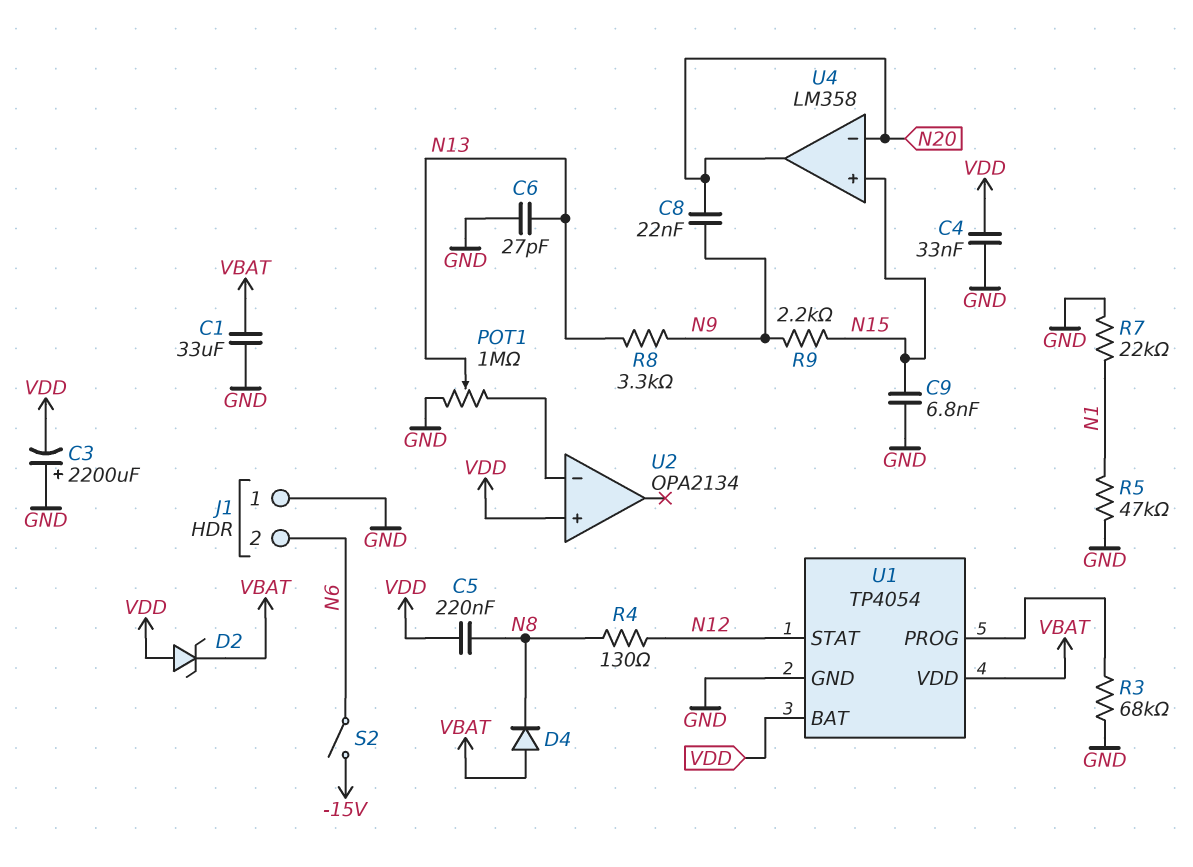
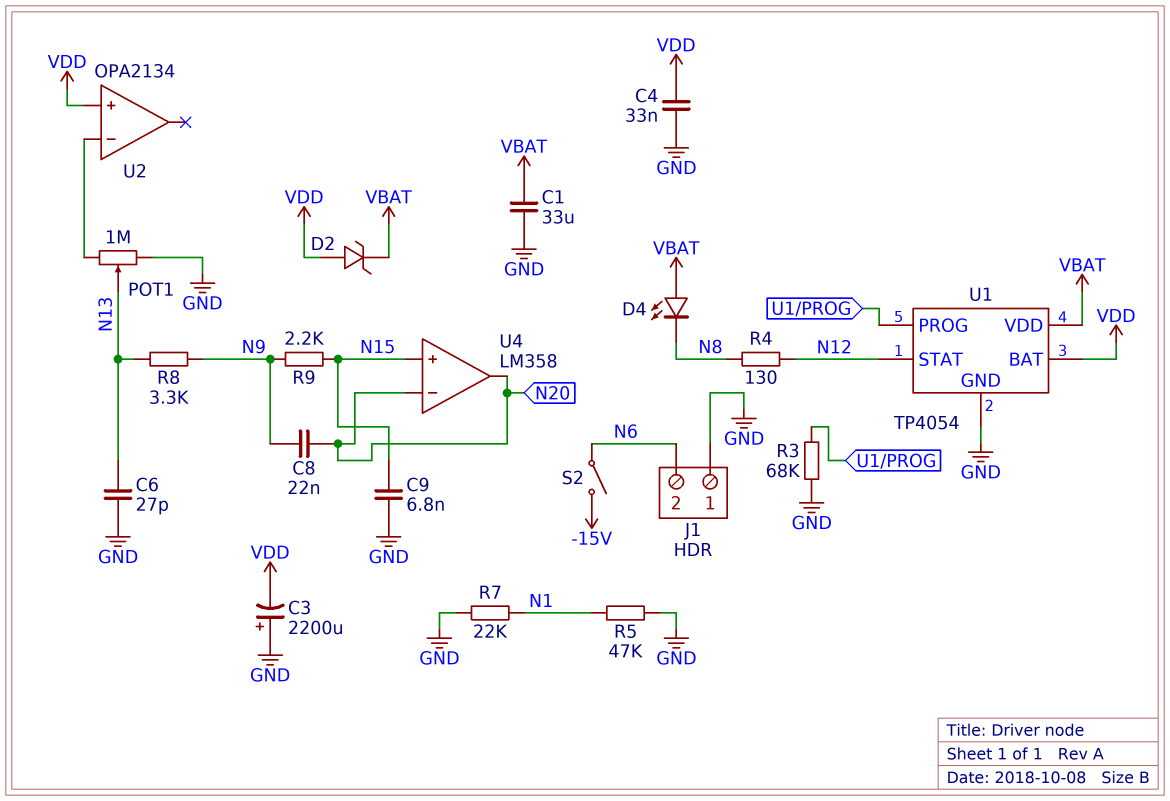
C5: 220nF (N8, VDD) -> none
D4: diode (A VBAT, K N8) -> LED (A VBAT, K N8)

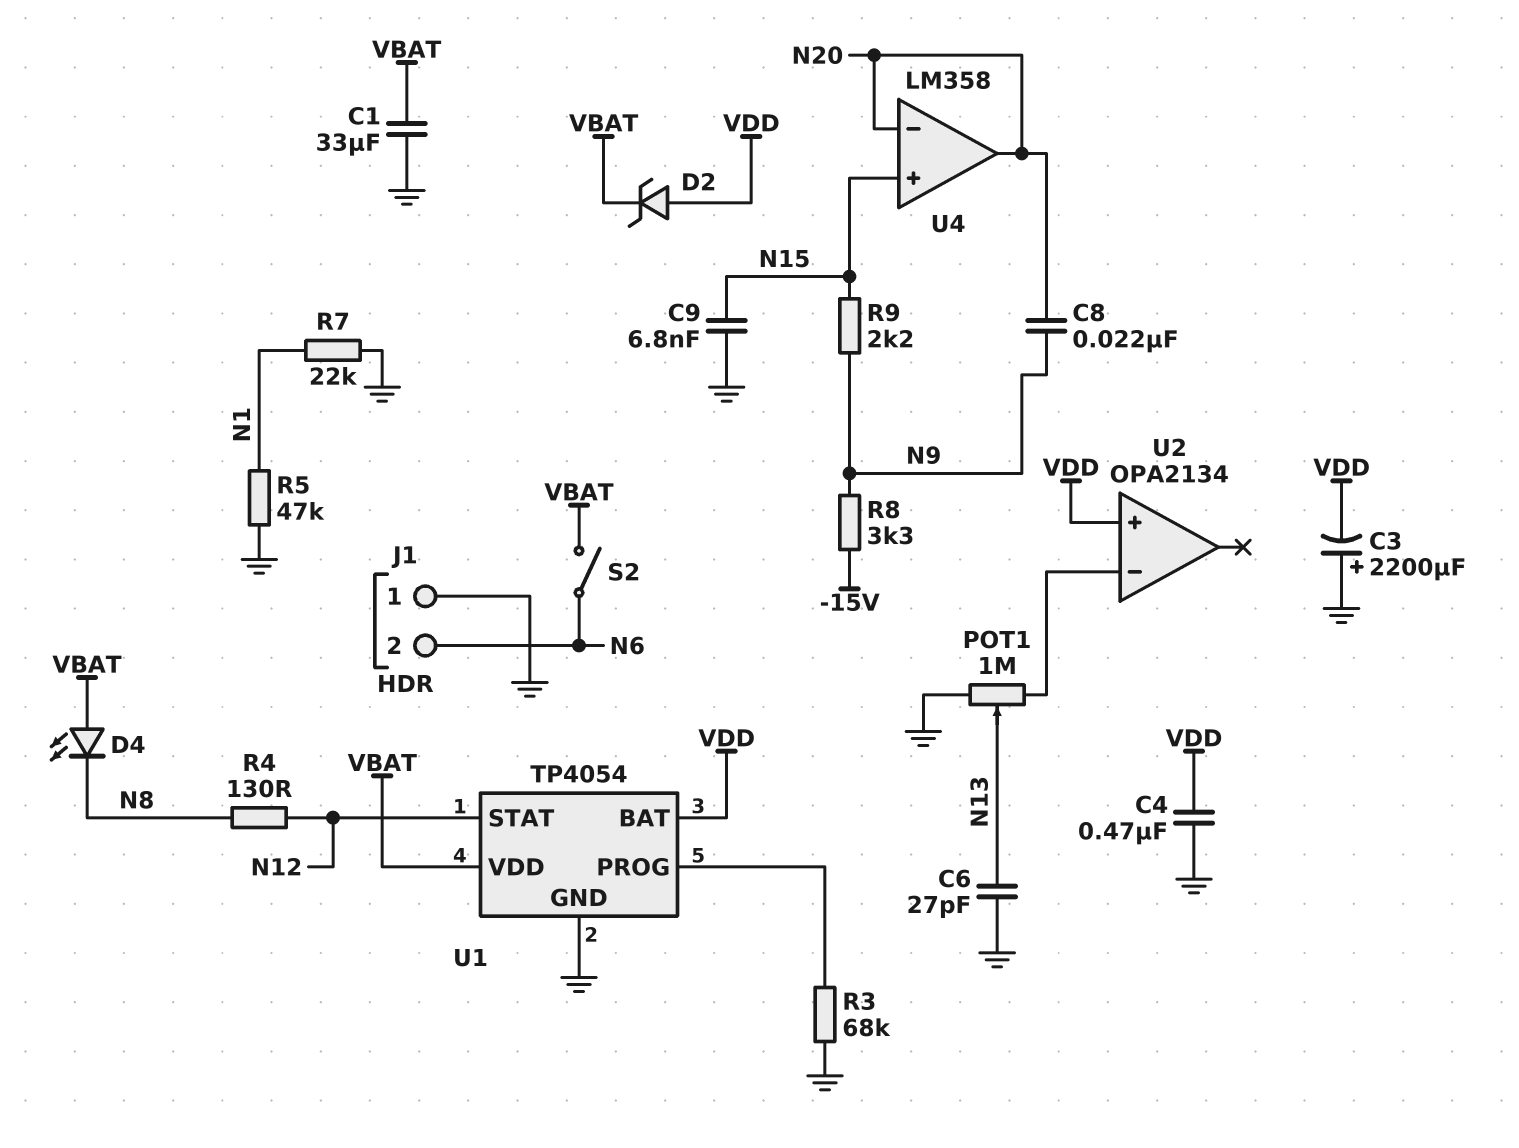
C4: 33nF (GND, VDD) -> 470nF (GND, VDD)
R8: 3.3k (N9, N13) -> 3.3k (-15V, N9)
S2: switch (-15V, N6) -> switch (N6, VBAT)

